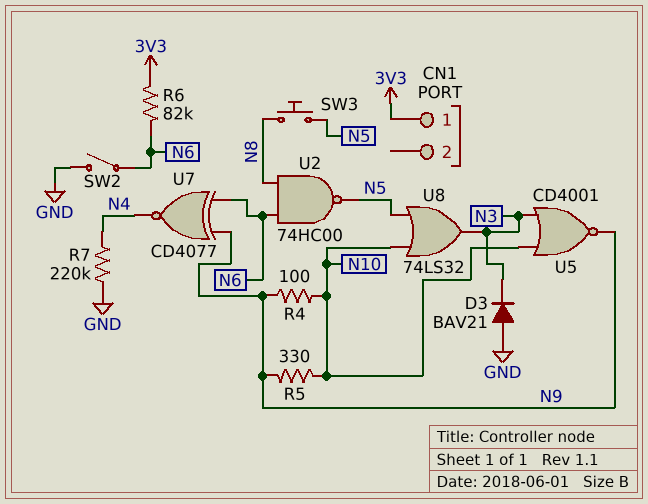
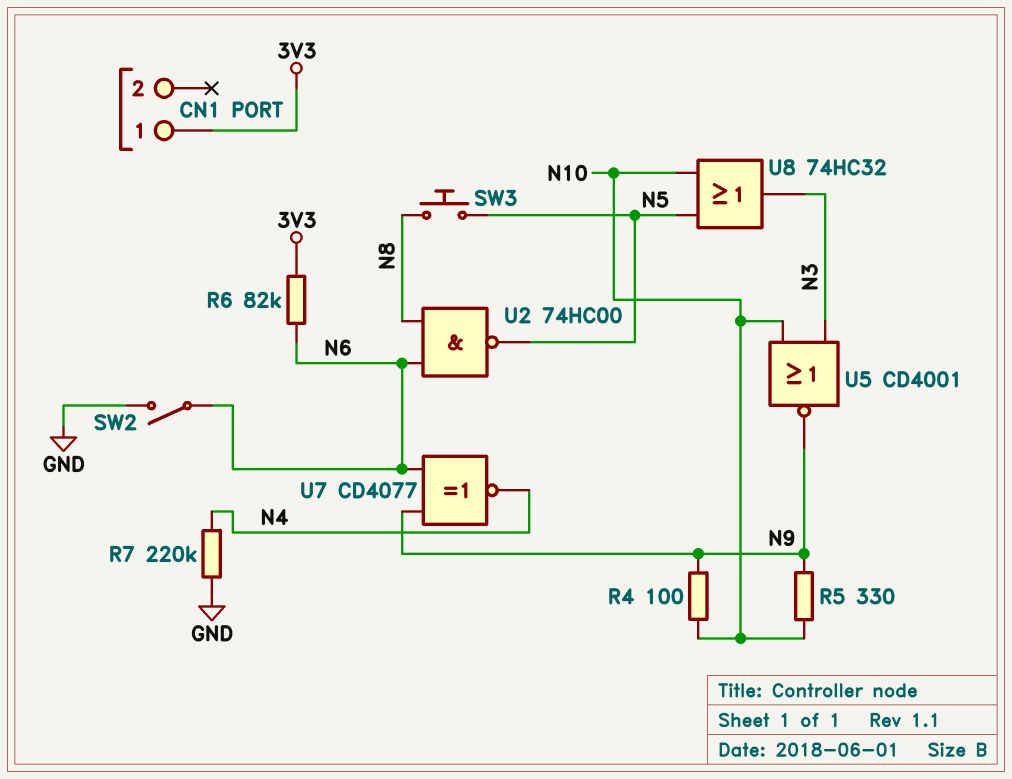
D3: diode BAV21 (A GND, K N3) -> none
U8: OR 74LS32 (in N5, in N10, out N3) -> OR 74HC32 (in N5, in N10, out N3)

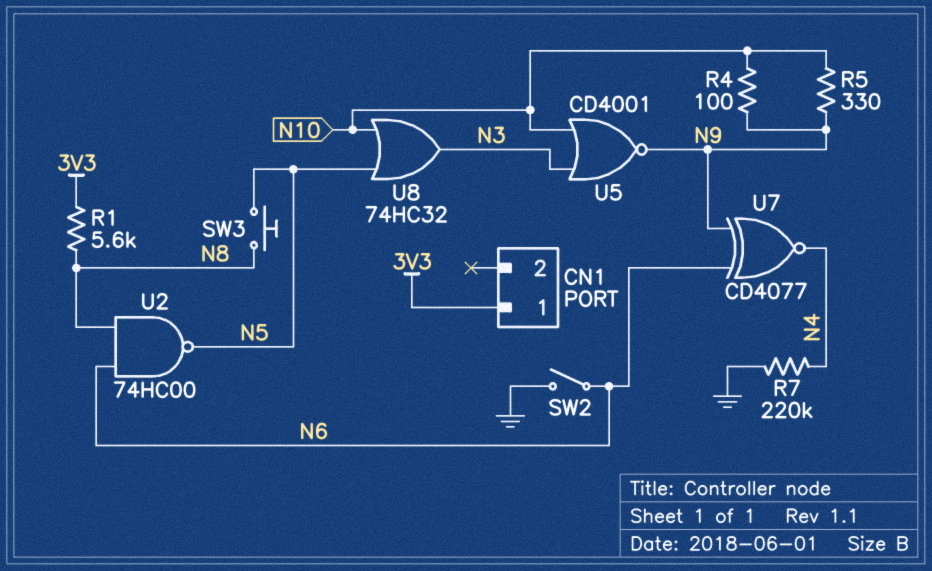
R1: none -> 5.6k (3V3, N8)
R6: 82k (3V3, N6) -> none

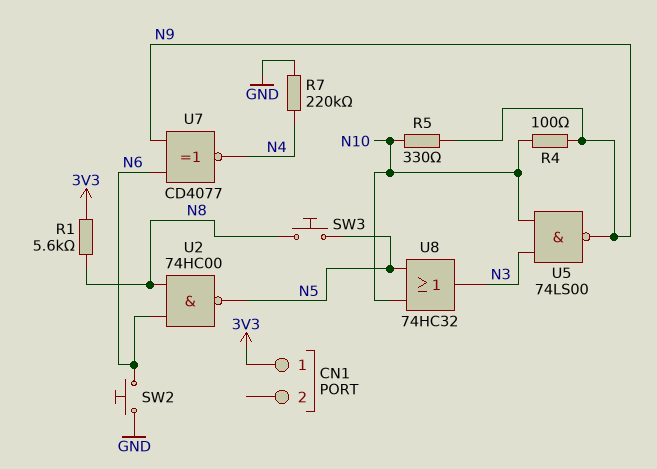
SW2: switch (GND, N6) -> button (GND, N6)
U5: NOR CD4001 (in N3, in N10, out N9) -> NAND 74LS00 (in N3, in N10, out N9)

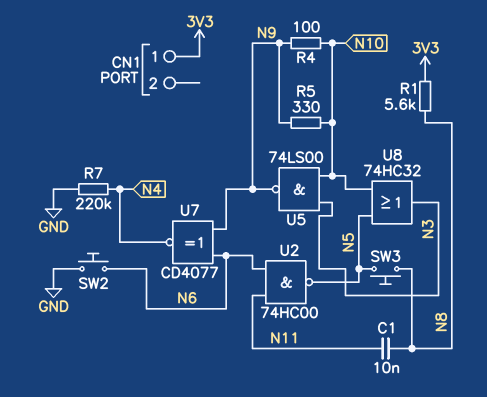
C1: none -> 10nF (N8, N11)
U2: NAND 74HC00 (in N6, in N8, out N5) -> NAND 74HC00 (in N6, in N11, out N5)

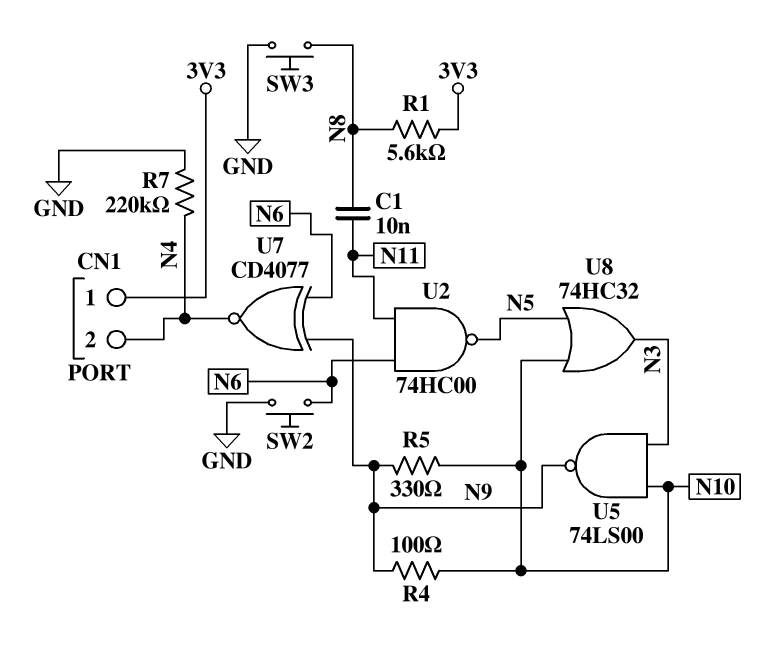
CN1 pin 2: none -> N4
SW3: button (N5, N8) -> button (GND, N8)

